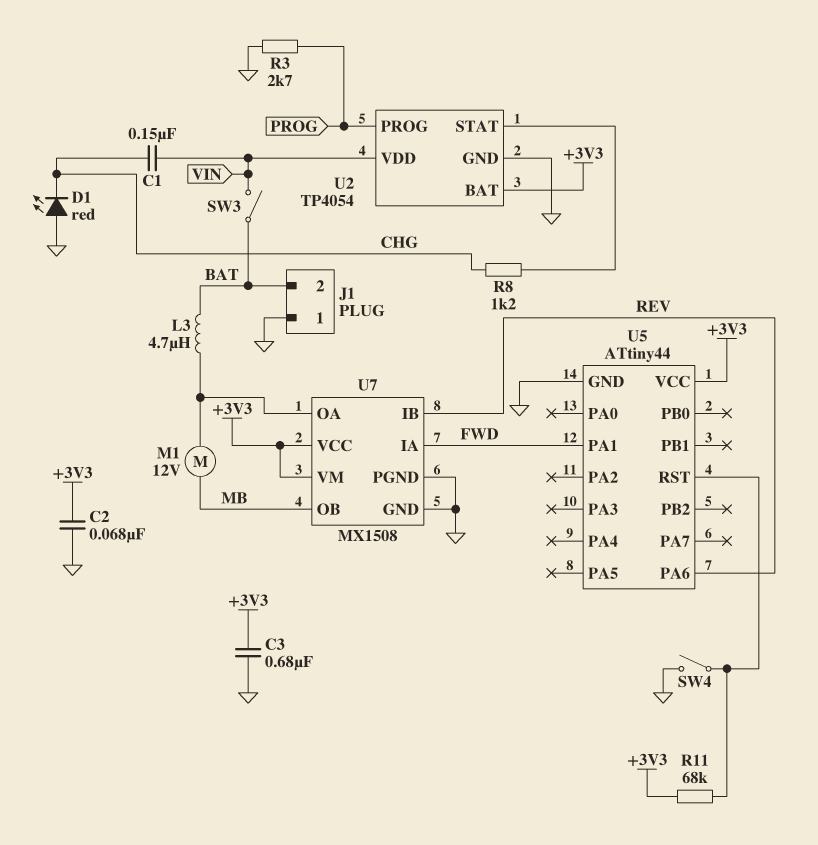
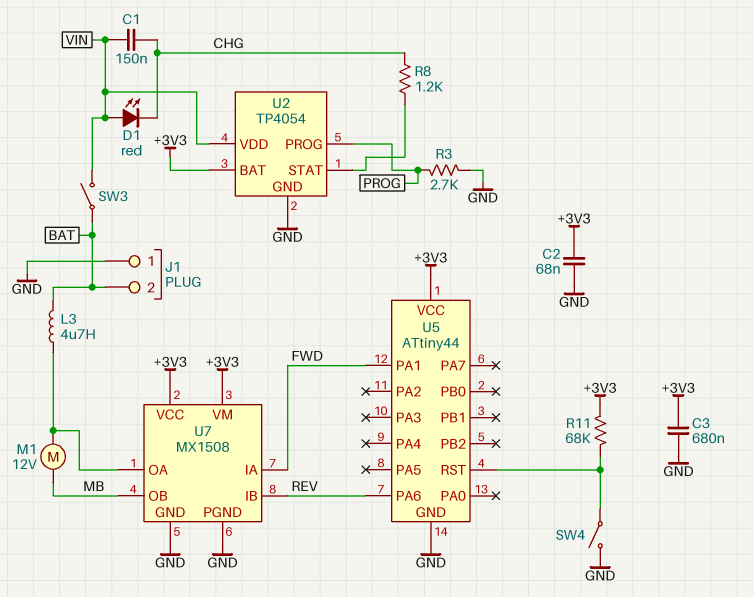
D1: LED red (A GND, K CHG) -> LED red (A VIN, K CHG)

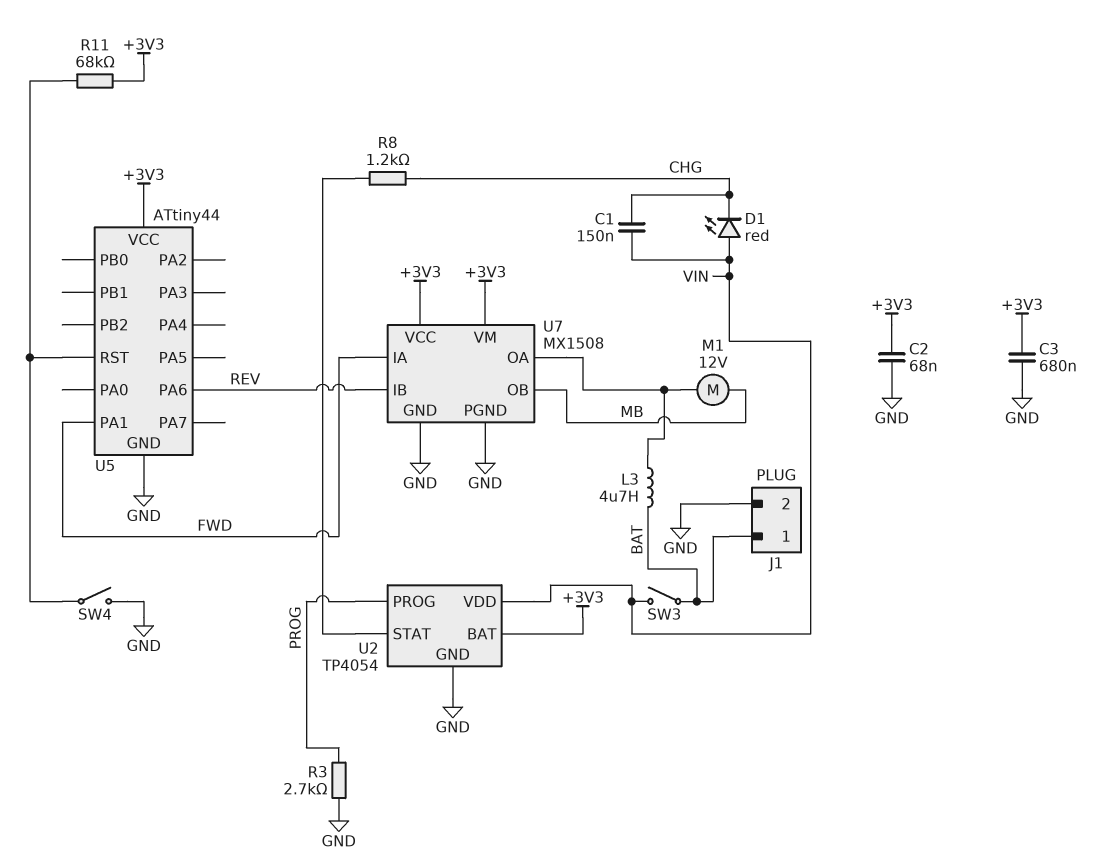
J1 pin 1: GND -> BAT
J1 pin 2: BAT -> GND

